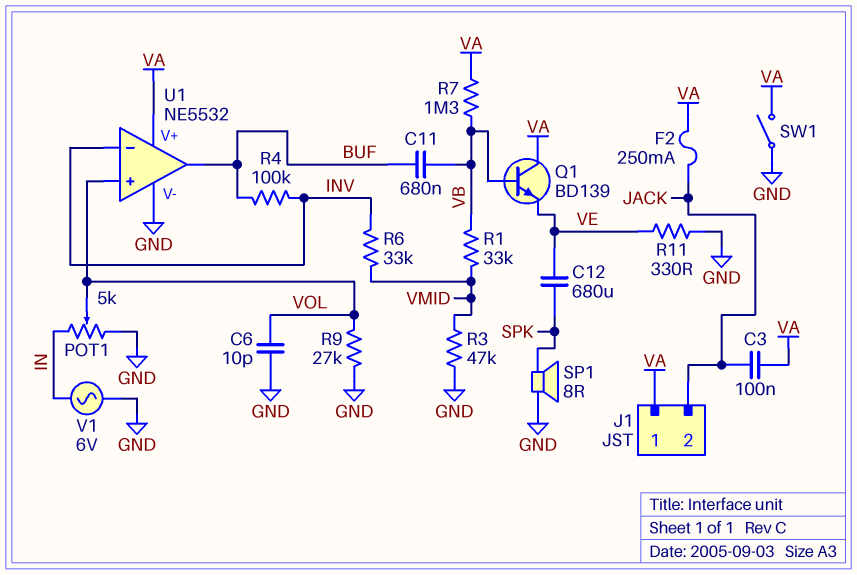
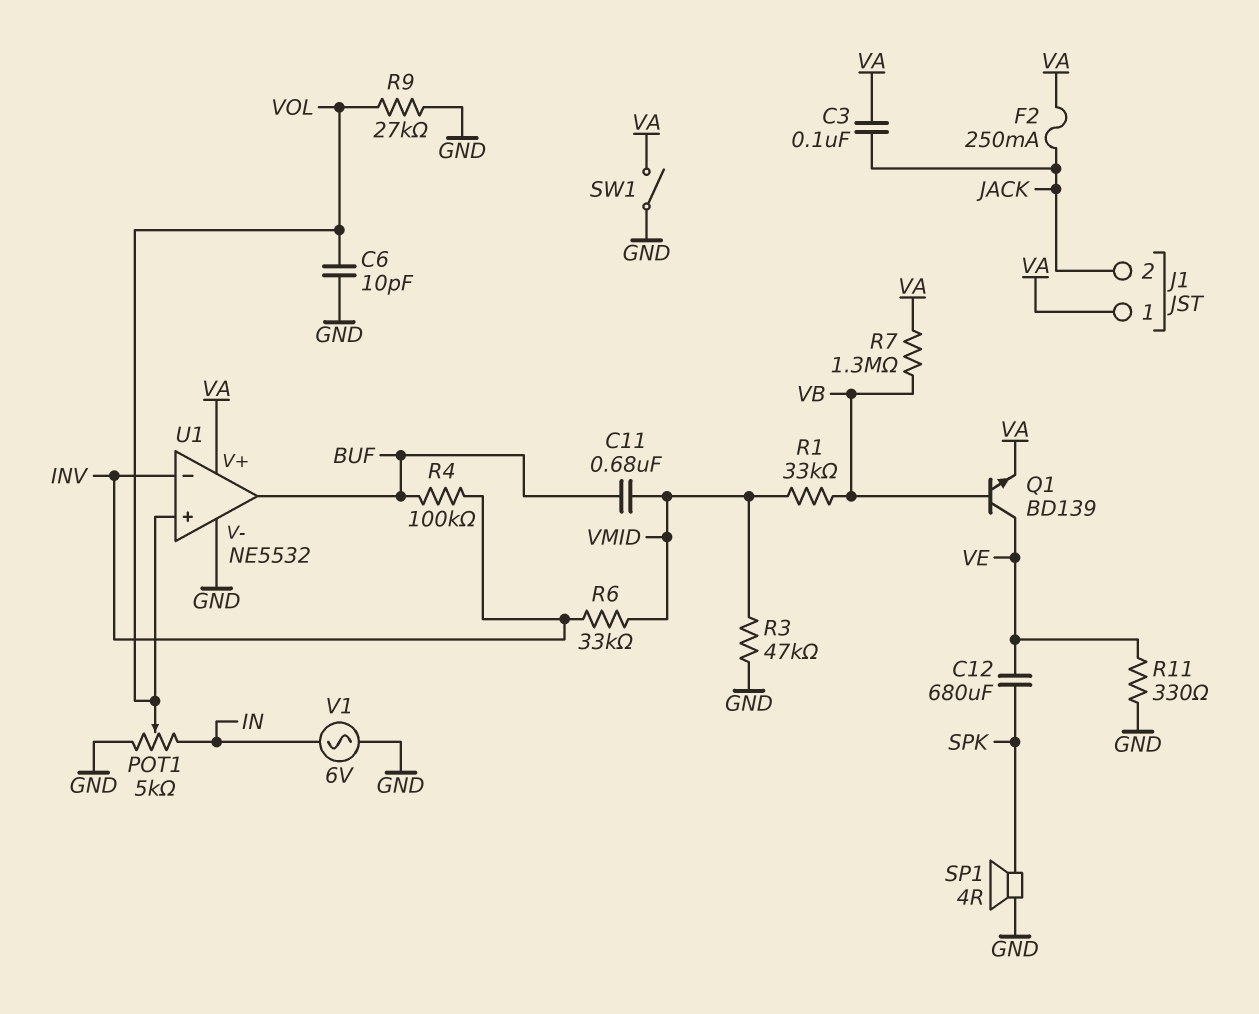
C11: 680nF (BUF, VB) -> 680nF (BUF, VMID)
Q1: NPN BD139 (B VB, C VA, E VE) -> NPN BD139 (B VB, C VE, E VA)
SP1: speaker 8R (GND, SPK) -> speaker 4R (GND, SPK)

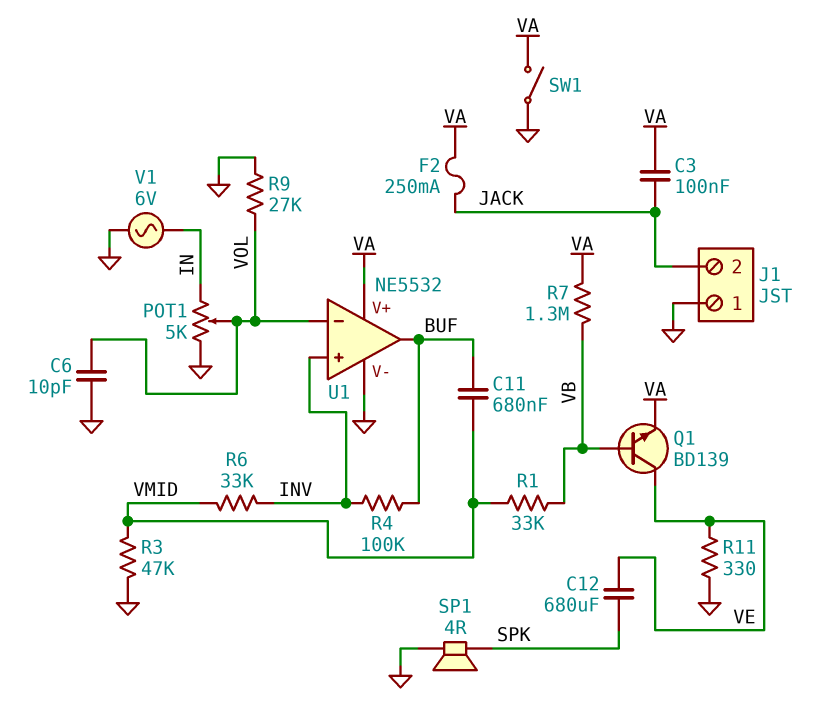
J1 pin 1: VA -> GND
U1 pin in+: VOL -> INV
U1 pin in-: INV -> VOL

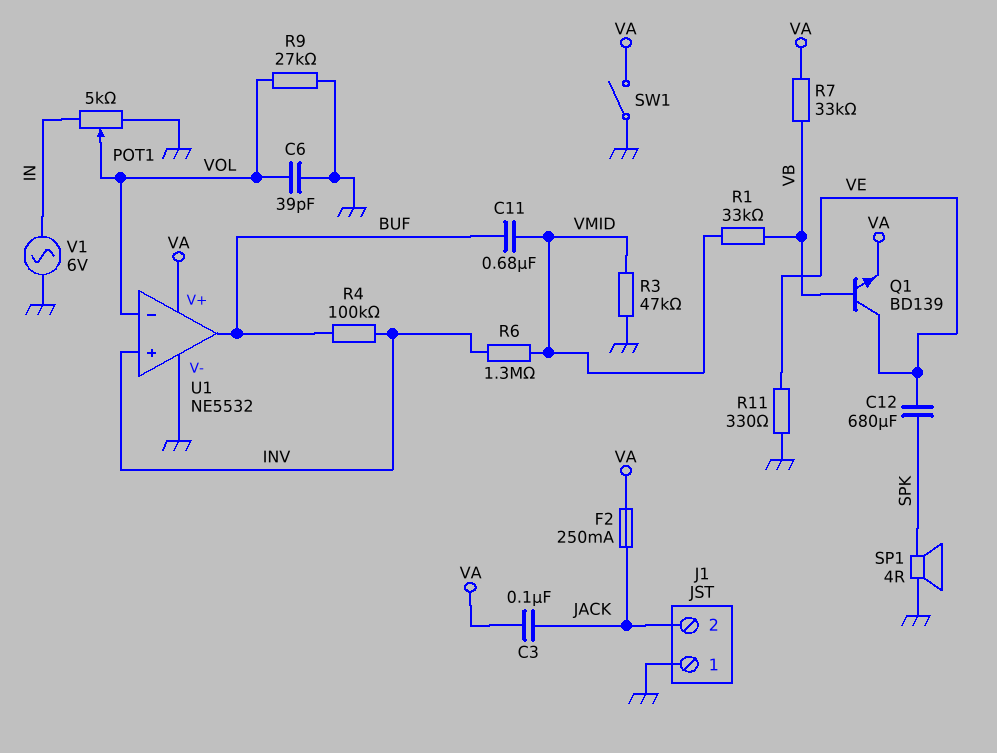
C6: 10pF (GND, VOL) -> 39pF (GND, VOL)
R6: 33k (INV, VMID) -> 1.3M (INV, VMID)
R7: 1.3M (VA, VB) -> 33k (VA, VB)

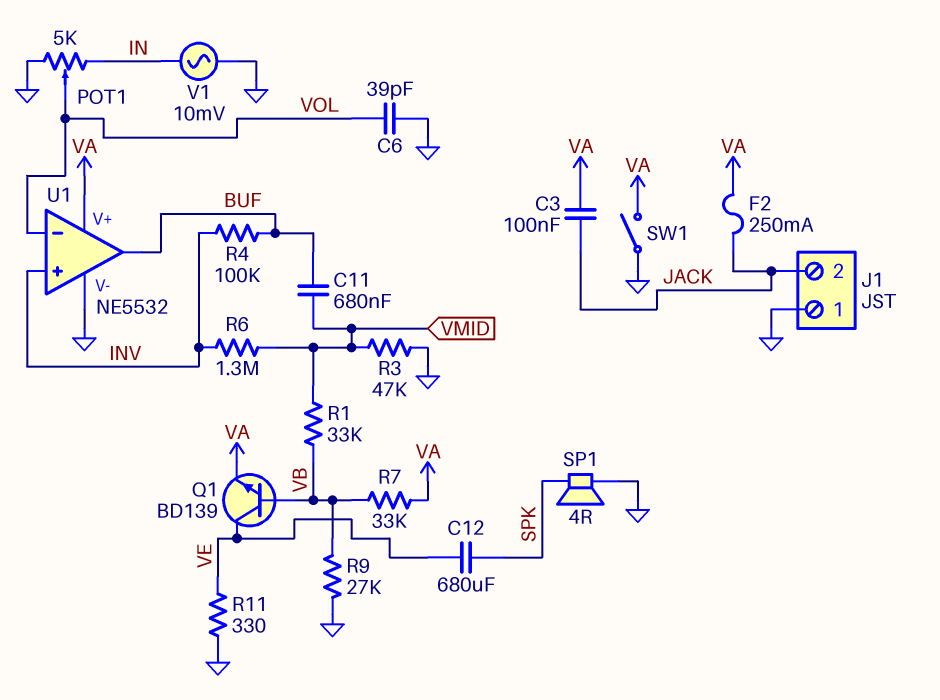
R9: 27k (GND, VOL) -> 27k (GND, VB)
V1: AC 6V (GND, IN) -> AC 10mV (GND, IN)

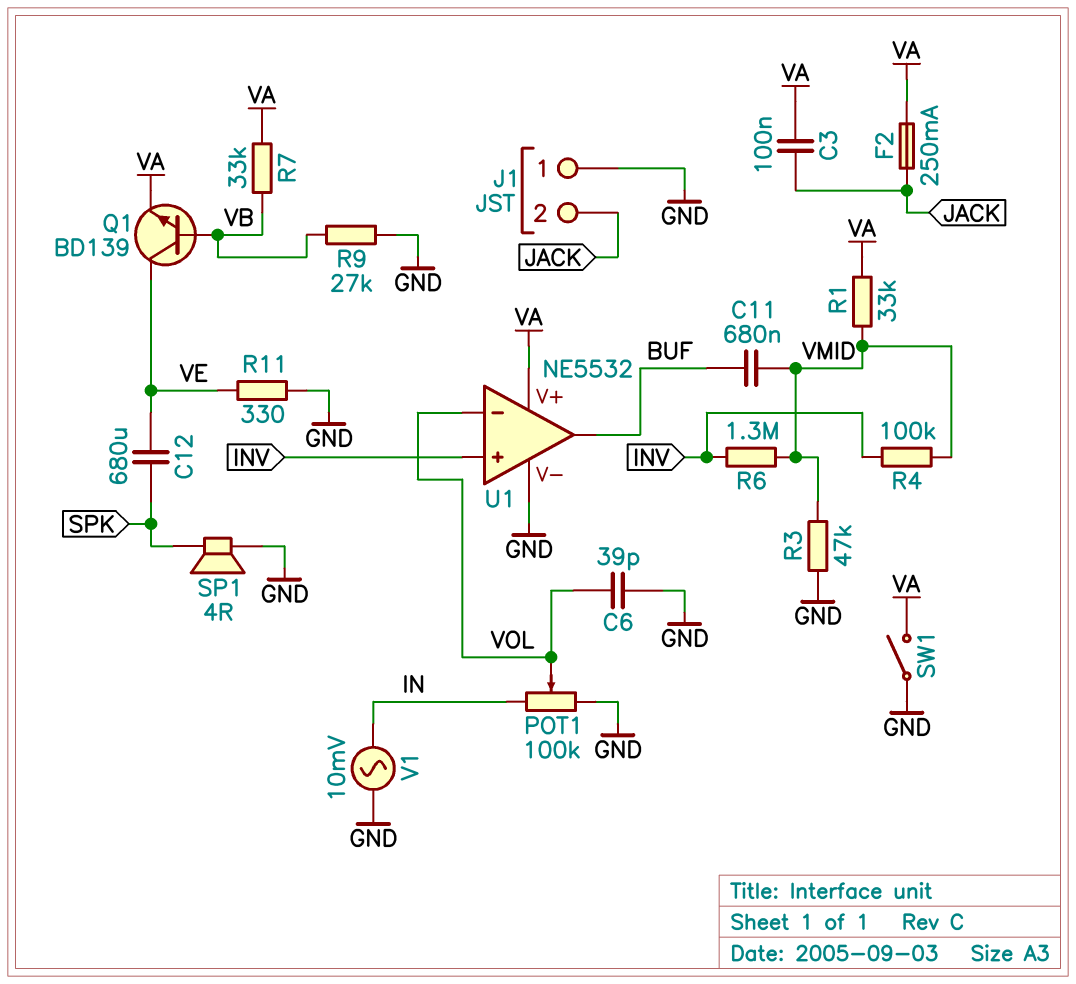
POT1: 5k (GND, IN, wiper VOL) -> 100k (GND, IN, wiper VOL)
R1: 33k (VB, VMID) -> 33k (VA, VMID)
R4: 100k (BUF, INV) -> 100k (INV, VMID)

